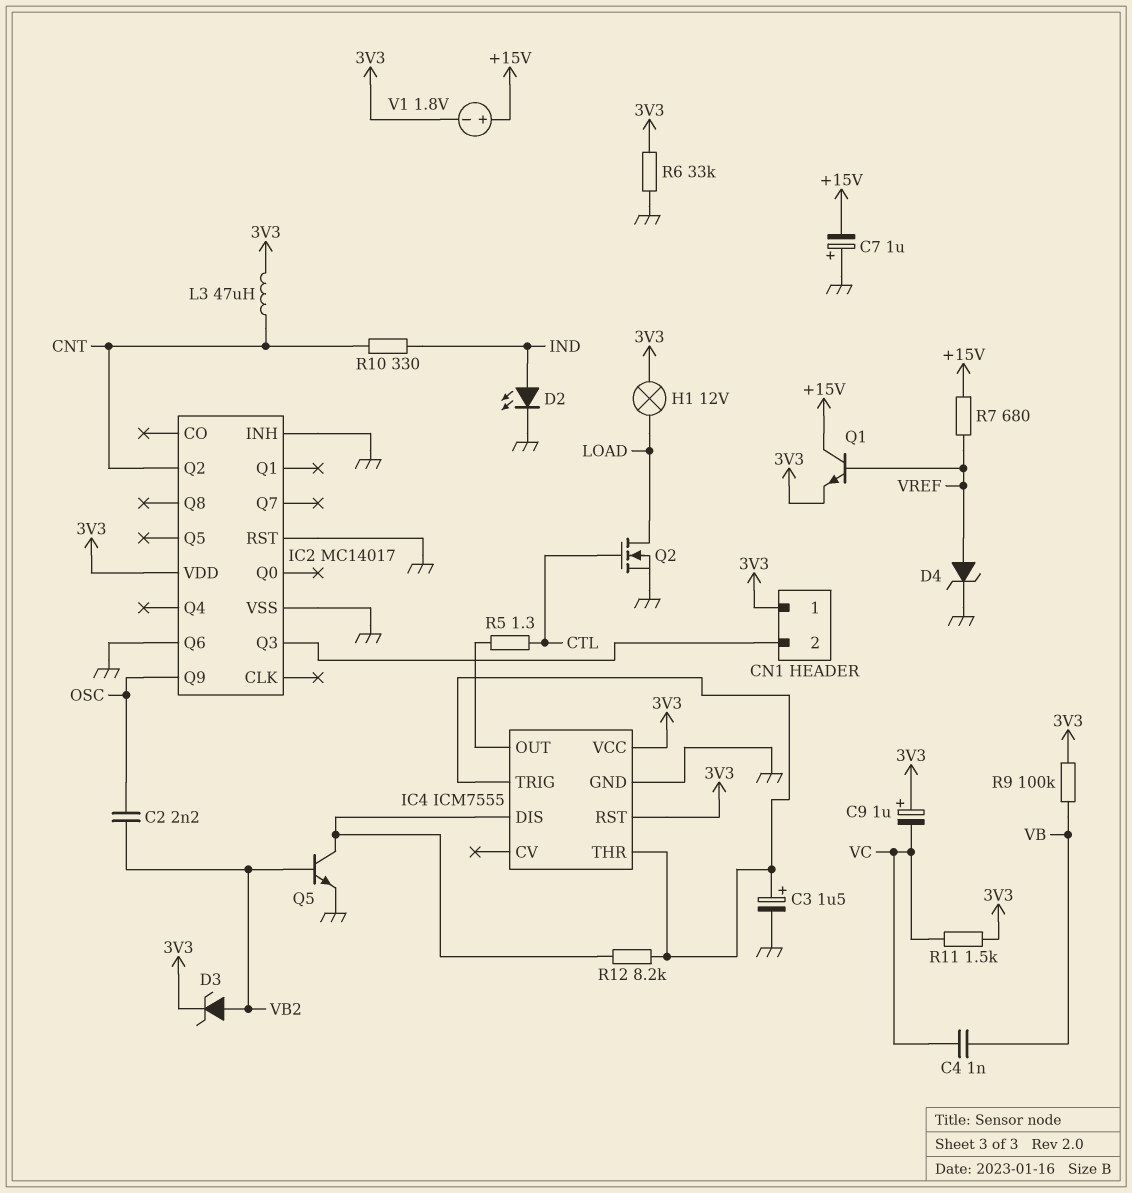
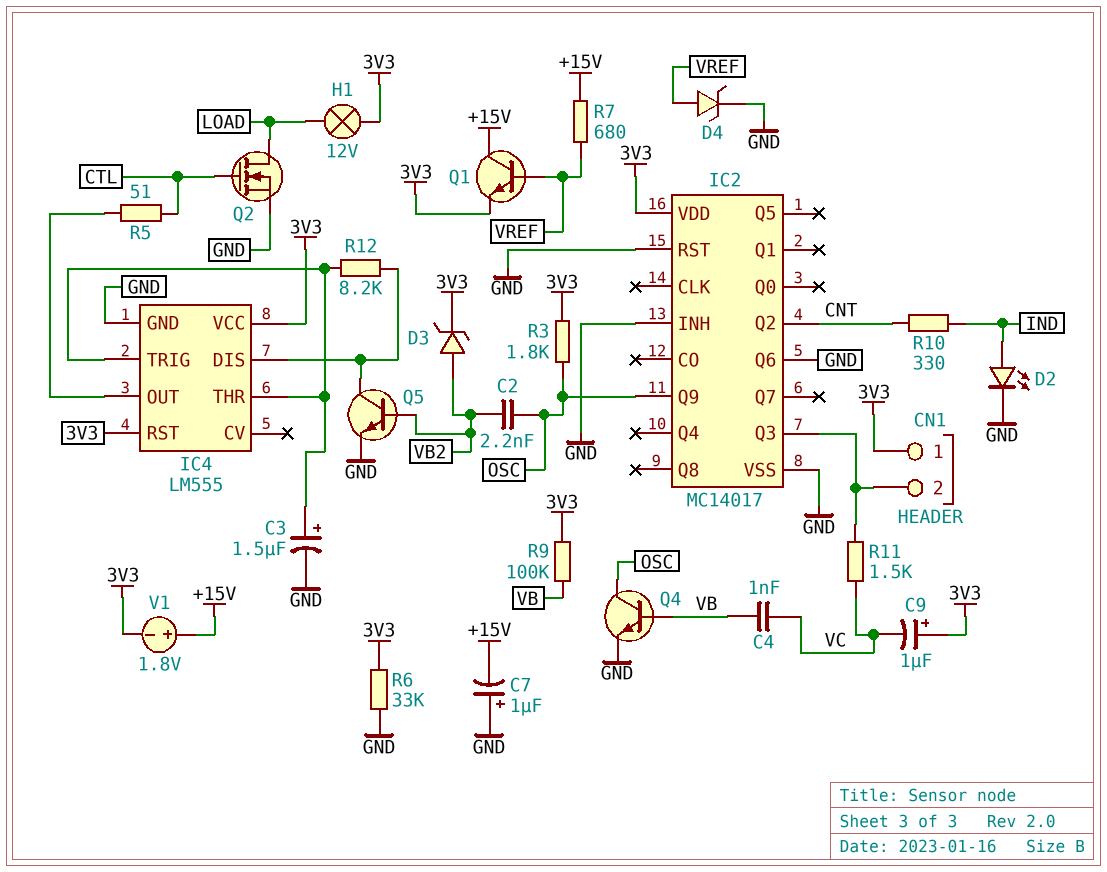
IC4: ICM7555 -> LM555
L3: 47uH (3V3, CNT) -> none
Q4: none -> NPN (B VB, C OSC, E GND)
R3: none -> 1.8k (3V3, OSC)
R5: 1.3 (CTL, IC4/OUT) -> 51 (CTL, IC4/OUT)
R11: 1.5k (3V3, VC) -> 1.5k (CN1/2, VC)

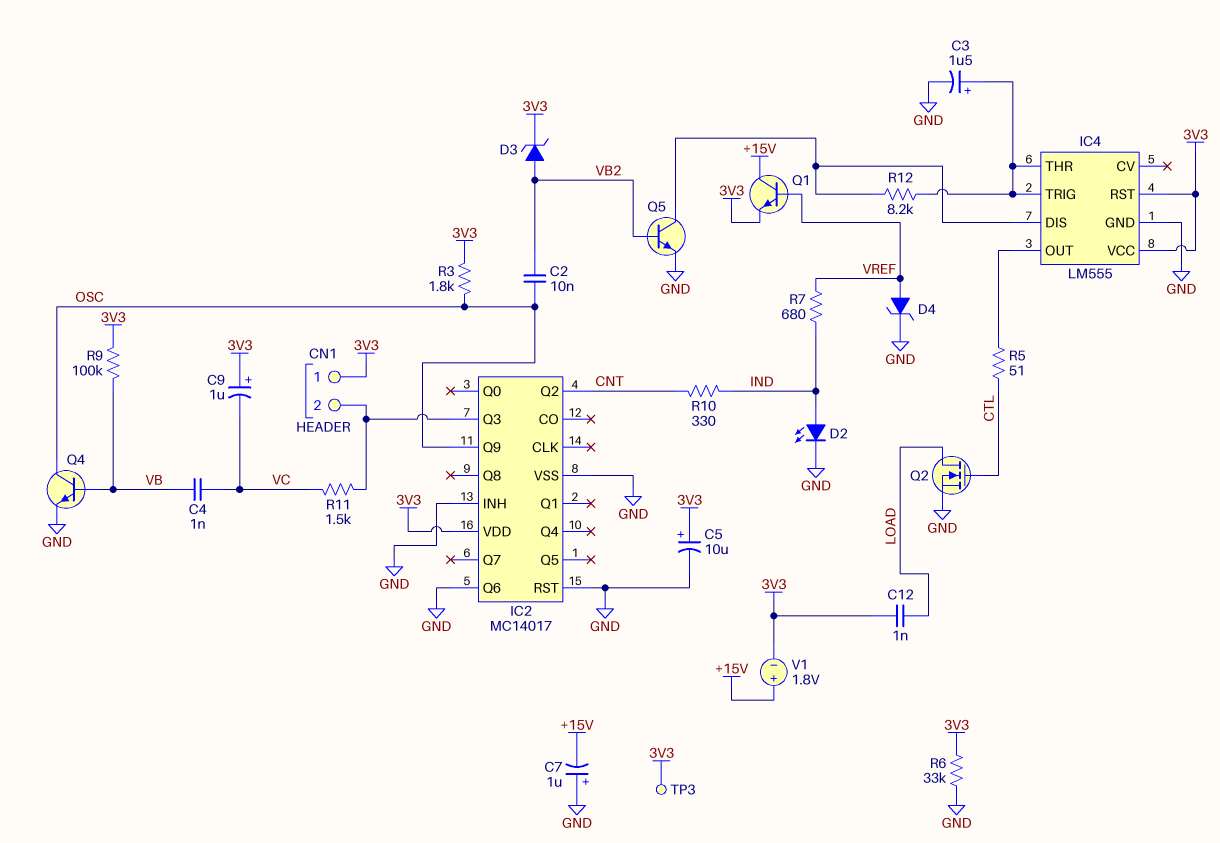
C2: 2.2nF (OSC, VB2) -> 10nF (OSC, VB2)
C5: none -> 10uF (plus 3V3, minus GND)
C12: none -> 1nF (3V3, LOAD)
H1: lamp 12V (3V3, LOAD) -> none
R7: 680 (+15V, VREF) -> 680 (IND, VREF)
TP3: none -> test point (3V3)

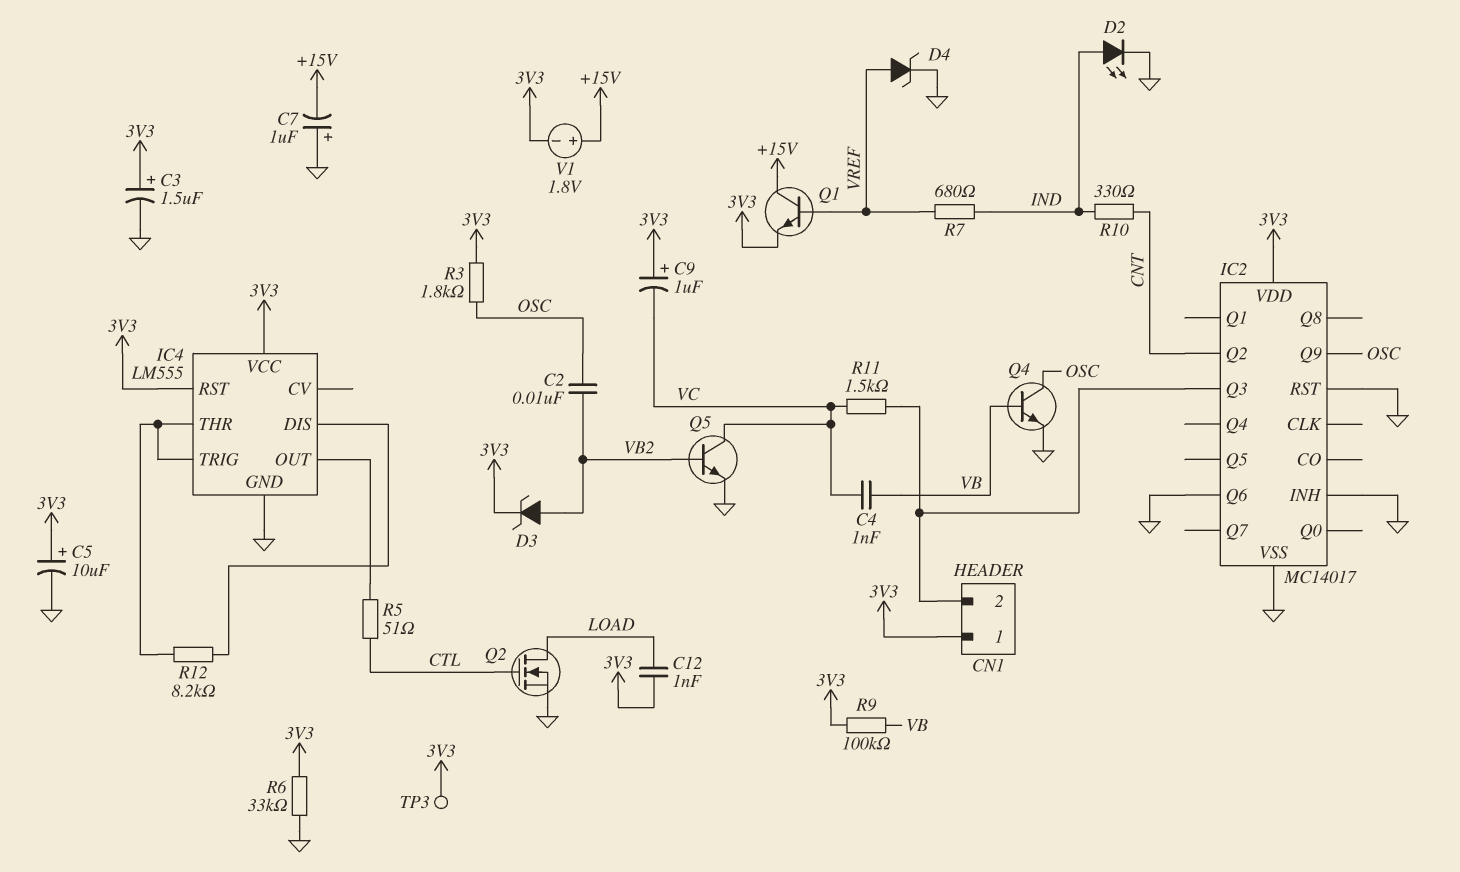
C3: 1.5uF (plus IC4/THR, minus GND) -> 1.5uF (plus 3V3, minus GND)
Q5: NPN (B VB2, C IC4/DIS, E GND) -> NPN (B VB2, C VC, E GND)

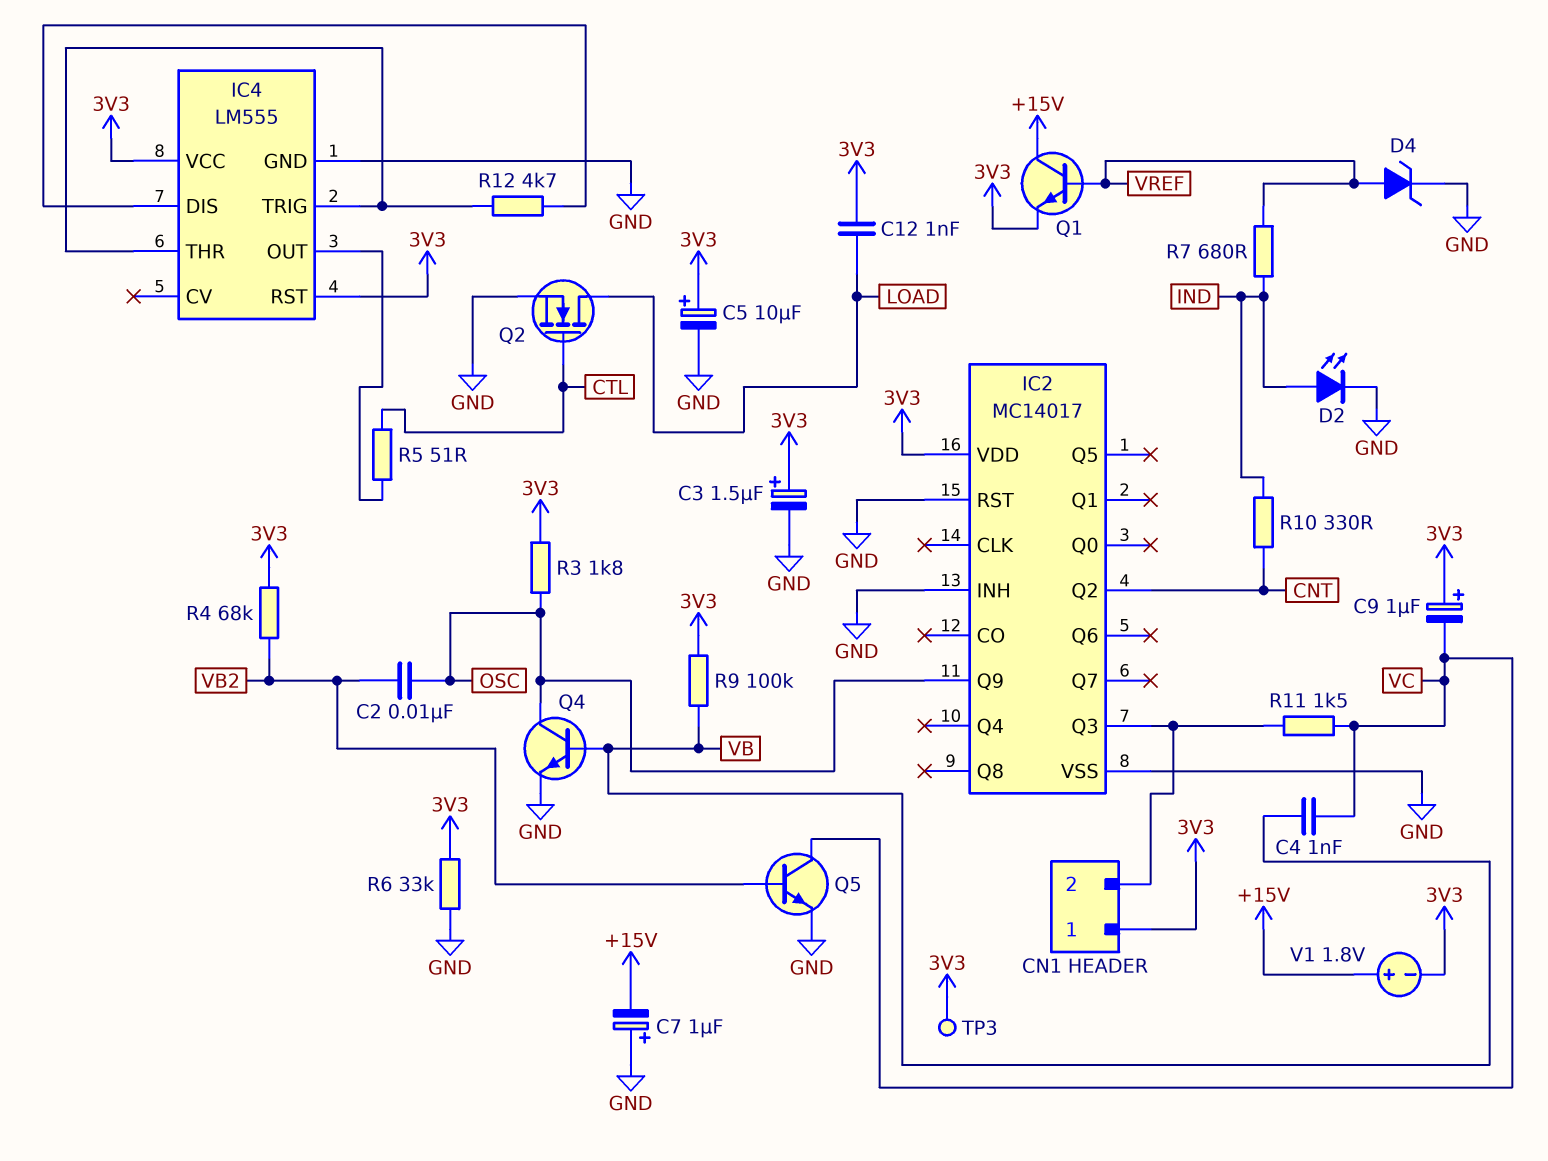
D3: zener (A VB2, K 3V3) -> none
IC2 pin Q6: GND -> none
R4: none -> 68k (3V3, VB2)
R12: 8.2k (IC4/DIS, IC4/THR) -> 4.7k (IC4/DIS, IC4/THR)

